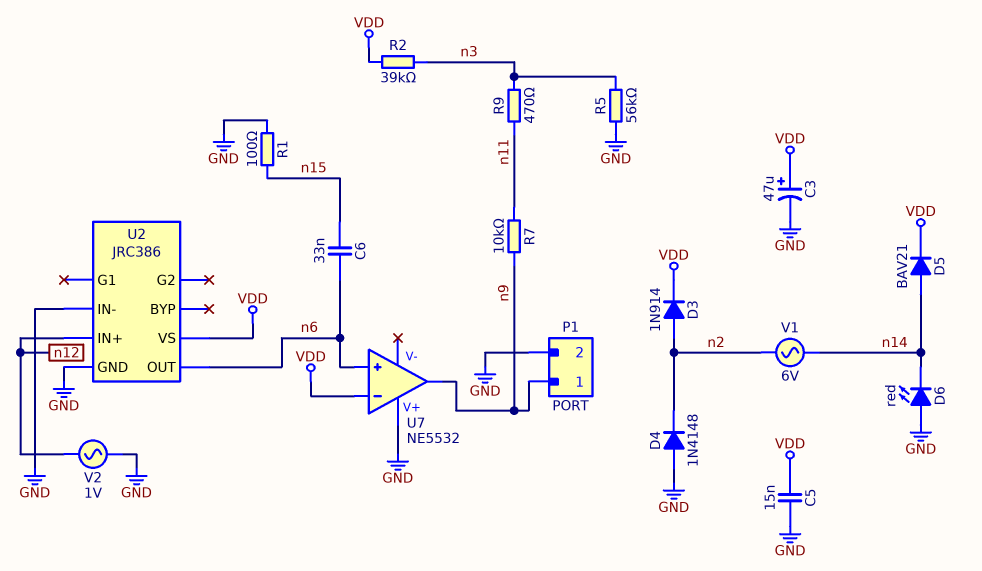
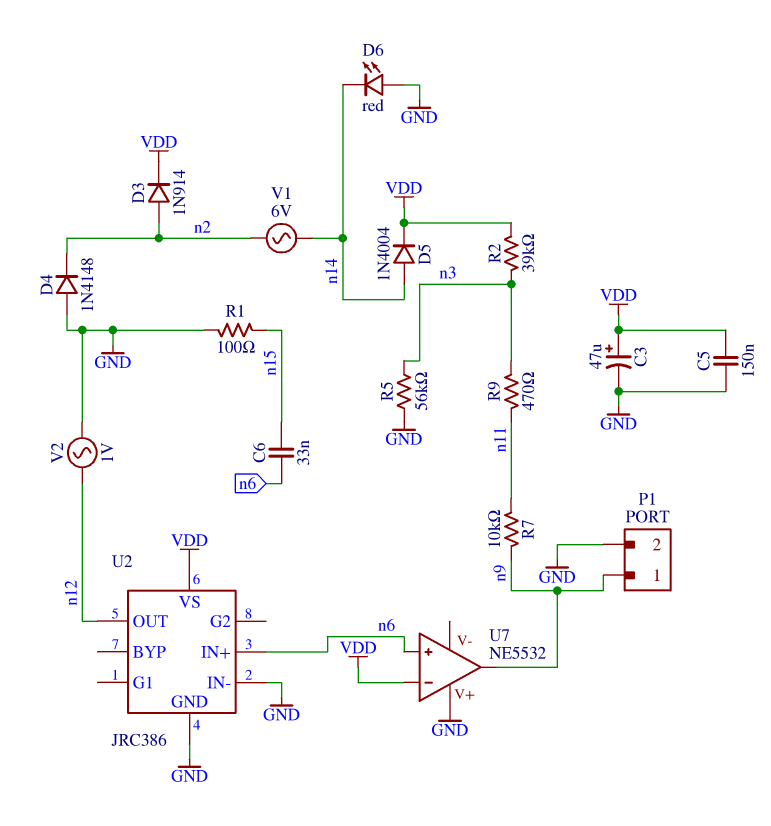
C5: 15nF (GND, VDD) -> 150nF (GND, VDD)
D5: diode BAV21 (A n14, K VDD) -> diode 1N4004 (A n14, K VDD)
U2 pin IN+: n12 -> n6
U2 pin OUT: n6 -> n12

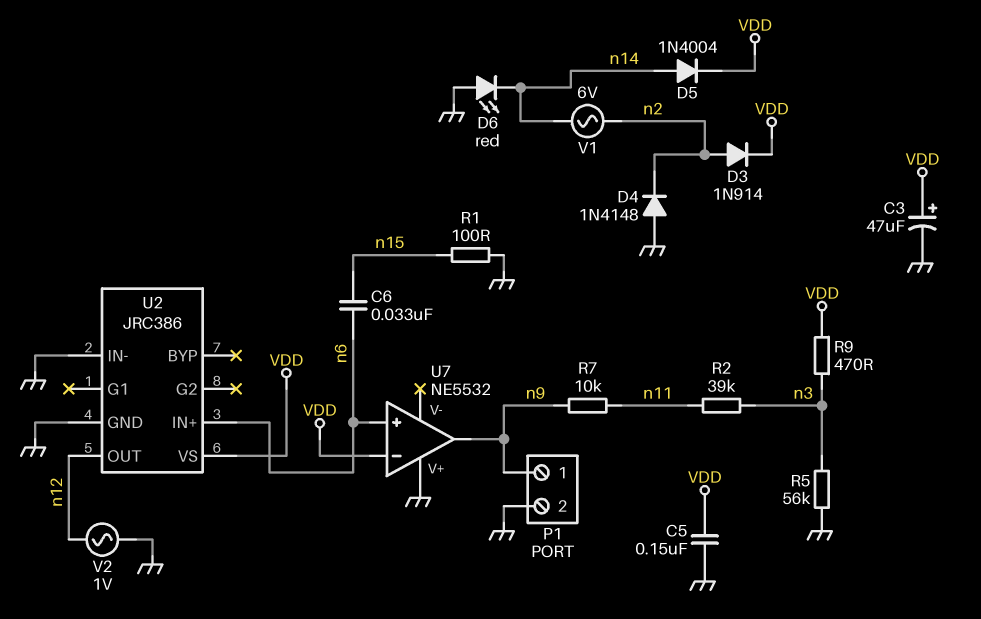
R2: 39k (VDD, n3) -> 39k (n3, n11)
R9: 470 (n3, n11) -> 470 (VDD, n3)

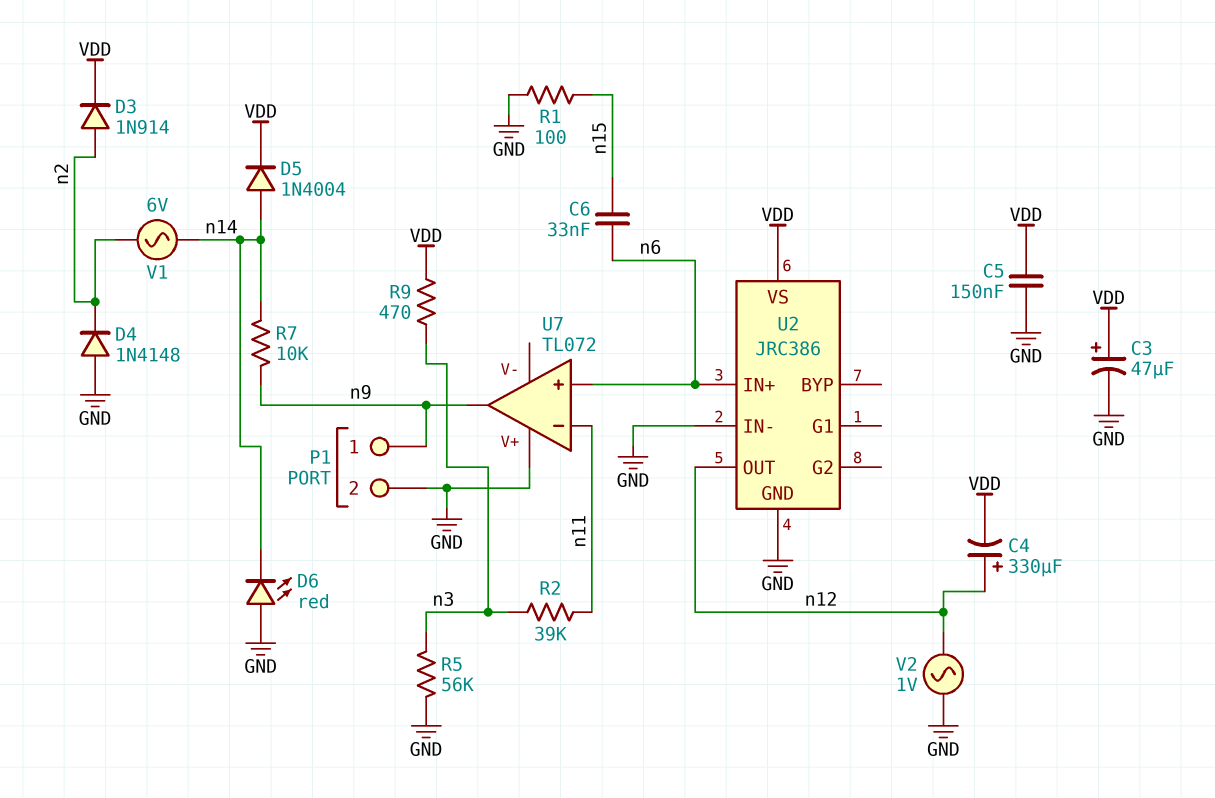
C4: none -> 330uF (plus n12, minus VDD)
R7: 10k (n9, n11) -> 10k (n9, n14)
U7: NE5532 -> TL072
U7 pin in-: VDD -> n11

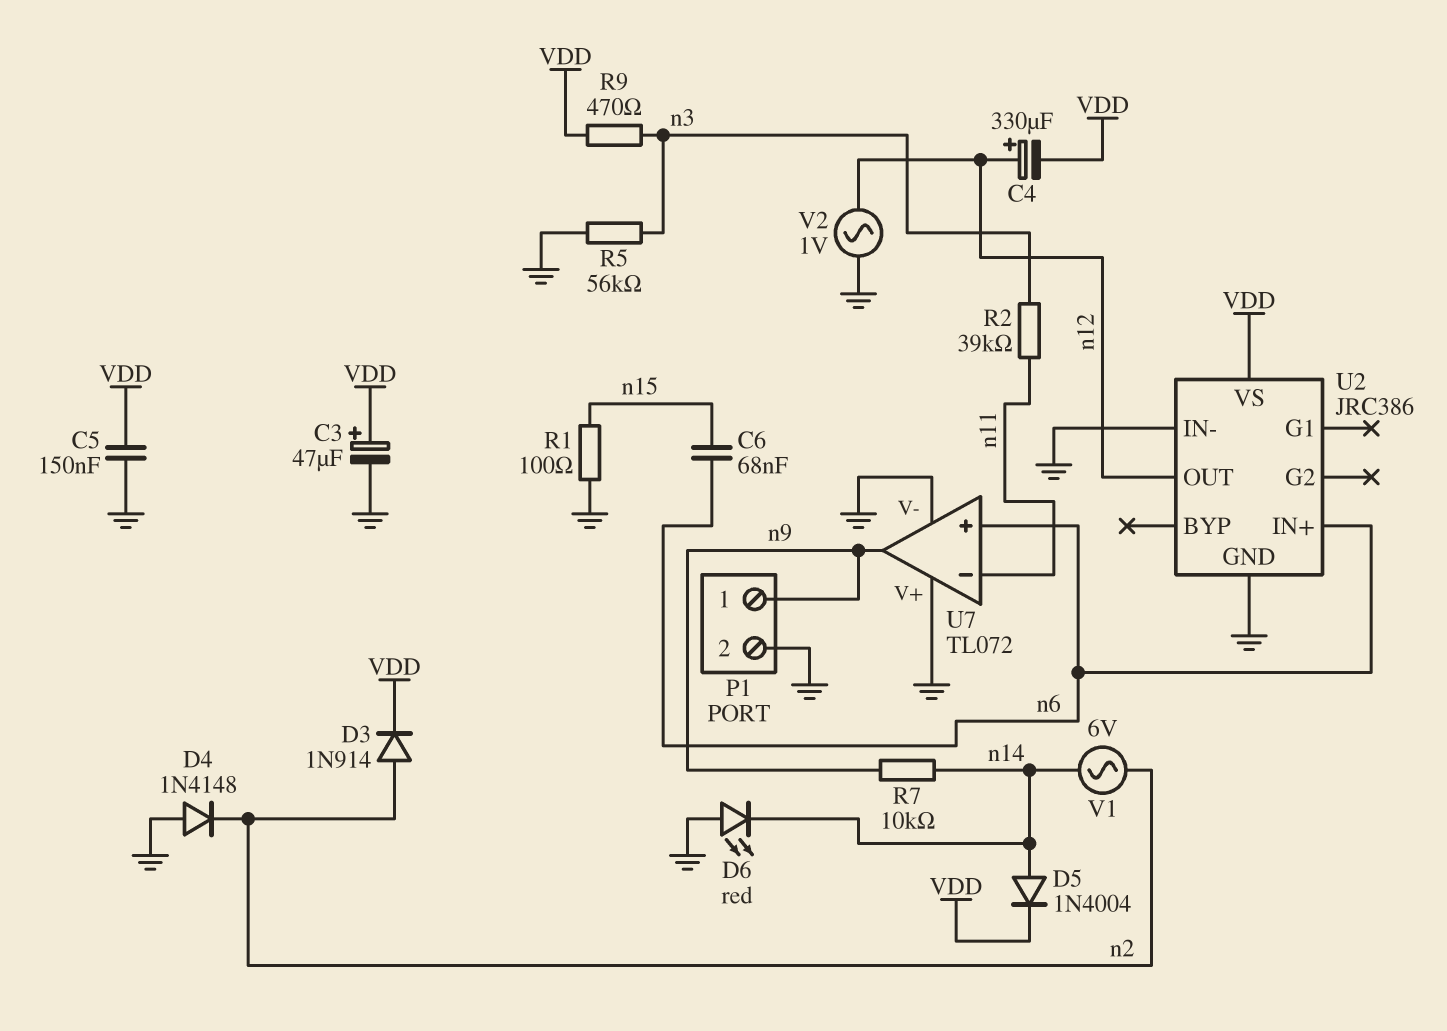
C6: 33nF (n6, n15) -> 68nF (n6, n15)
U7 pin V-: none -> GND

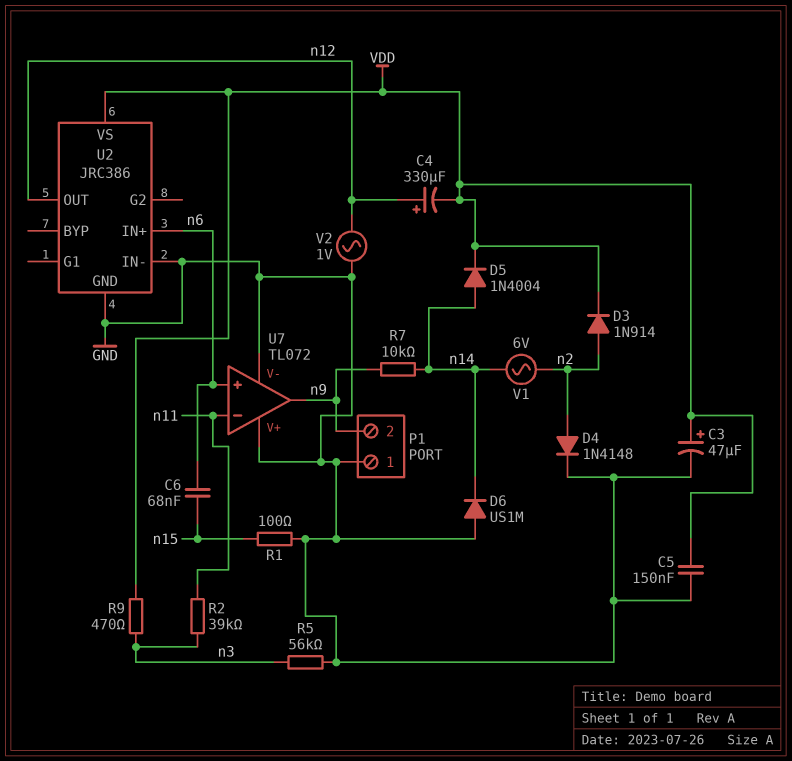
D4: diode 1N4148 (A GND, K n2) -> diode 1N4148 (A n2, K GND)
D6: LED red (A GND, K n14) -> diode US1M (A GND, K n14)
P1 pin 1: n9 -> GND
P1 pin 2: GND -> n9

